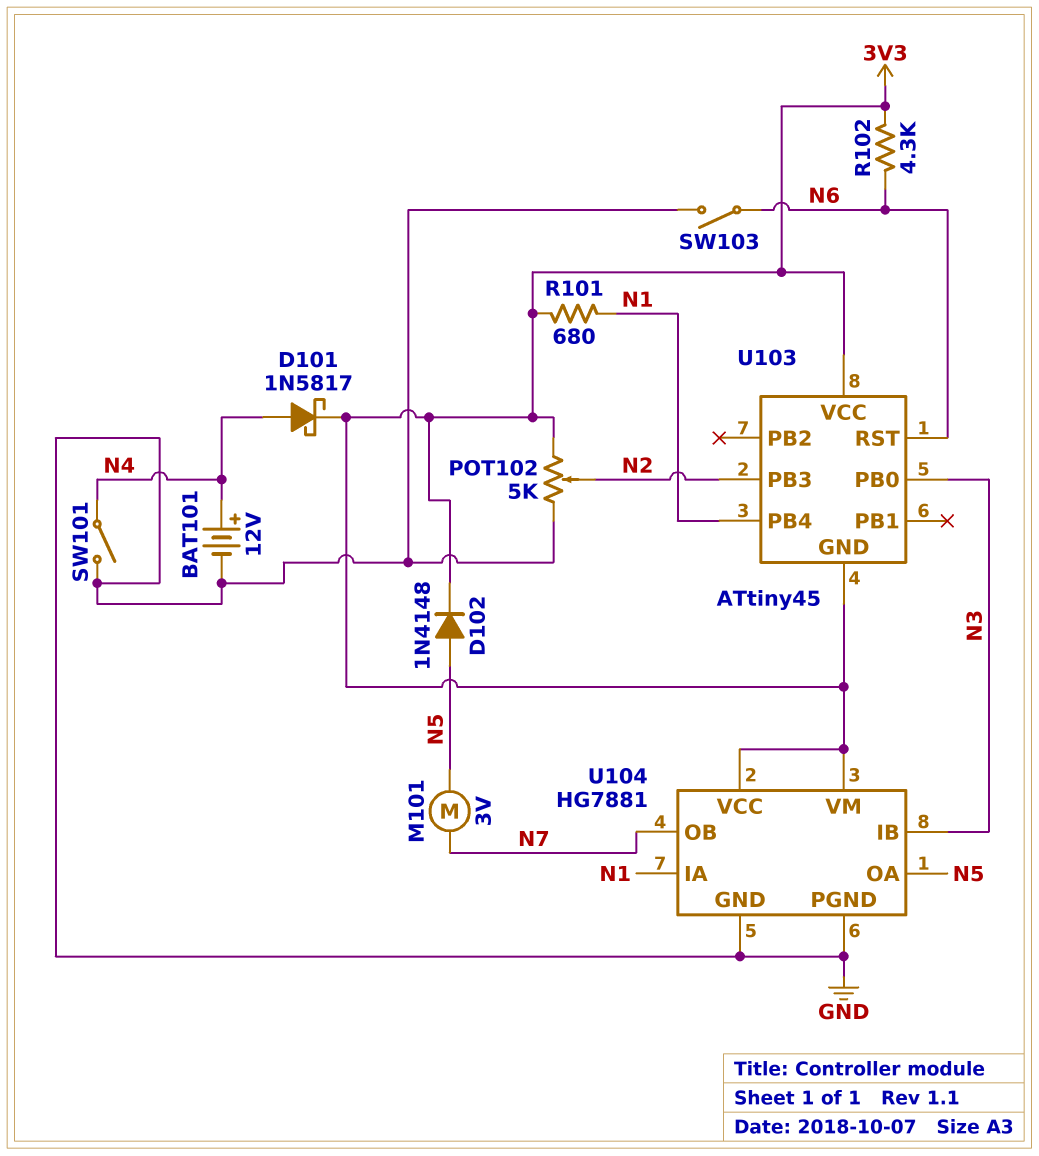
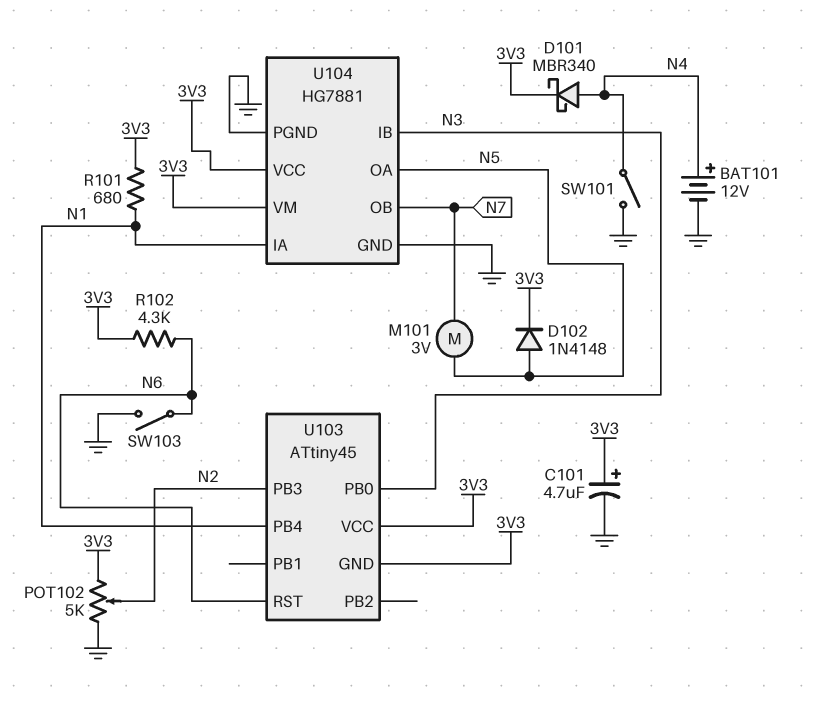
C101: none -> 4.7uF (plus 3V3, minus GND)
D101: schottky 1N5817 (A N4, K 3V3) -> schottky MBR340 (A N4, K 3V3)

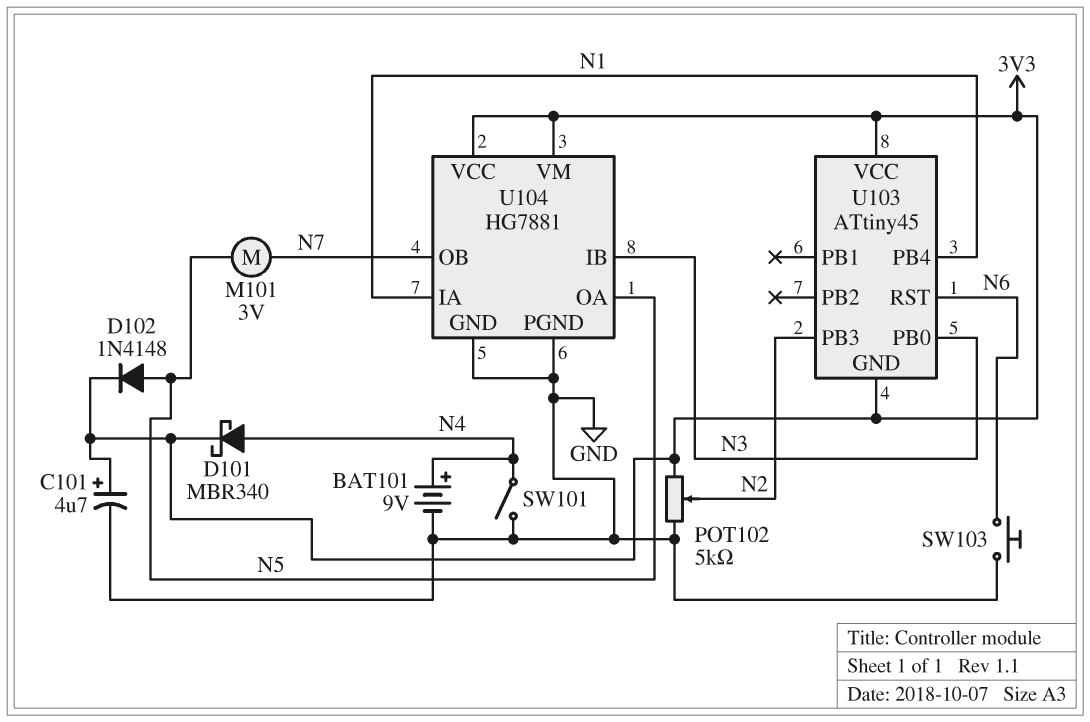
BAT101: 12V (plus N4, minus GND) -> 9V (plus N4, minus GND)
R101: 680 (3V3, N1) -> none
R102: 4.3k (3V3, N6) -> none
SW103: switch (GND, N6) -> button (GND, N6)

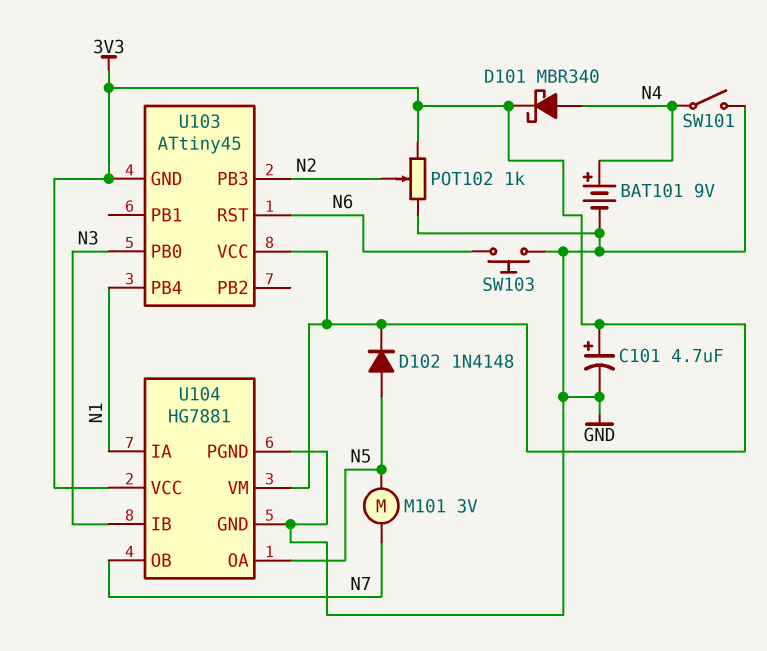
POT102: 5k (3V3, GND, wiper N2) -> 1k (3V3, GND, wiper N2)

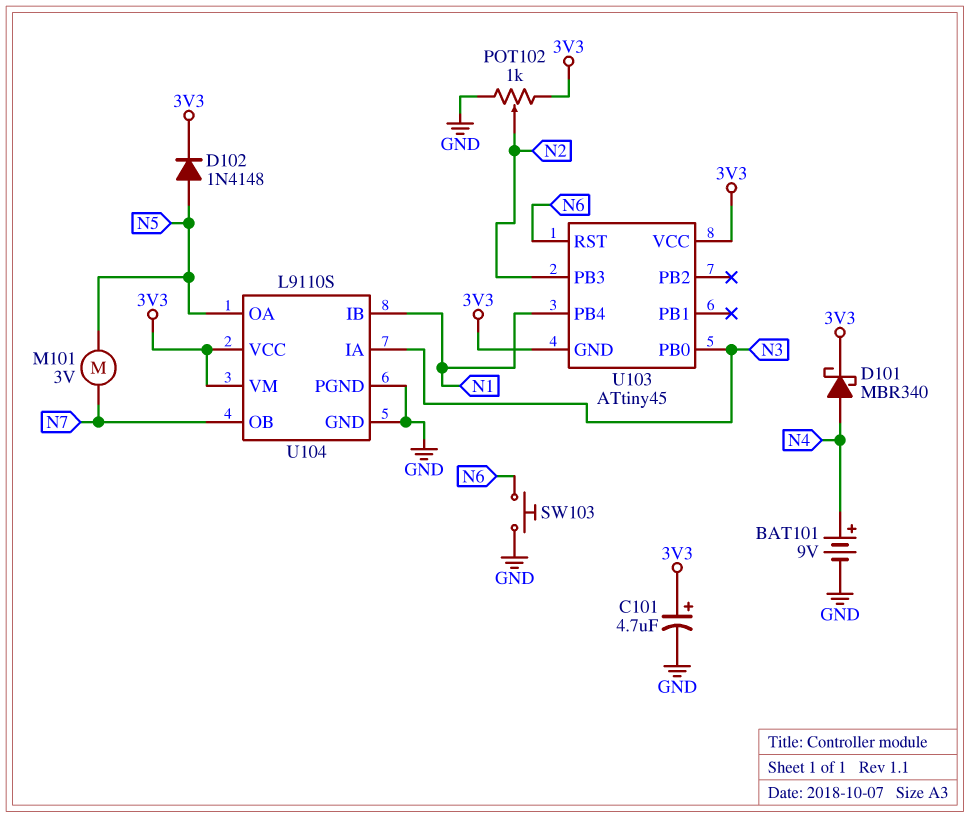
SW101: switch (GND, N4) -> none
U104: HG7881 -> L9110S
U104 pin IA: N1 -> N3
U104 pin IB: N3 -> N1

